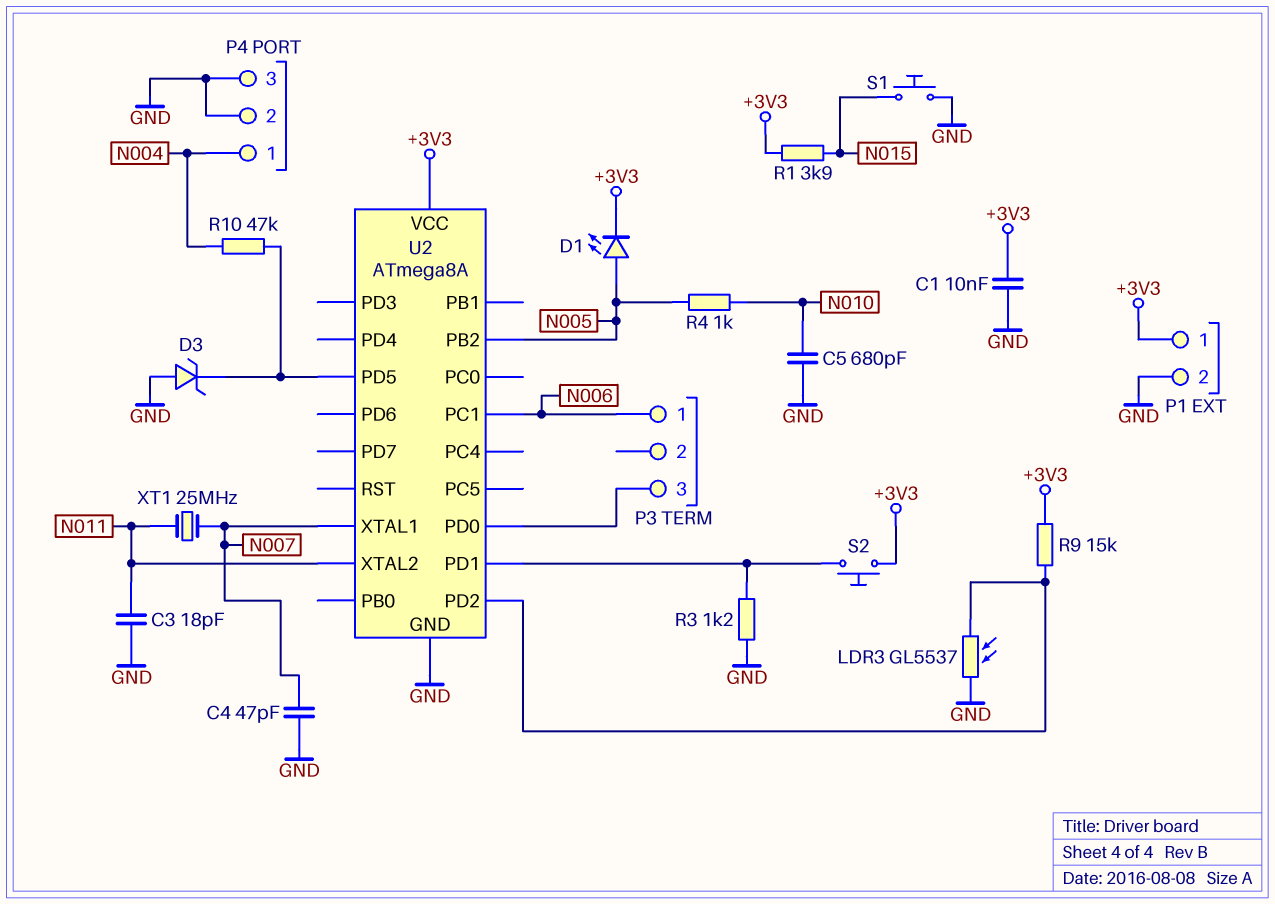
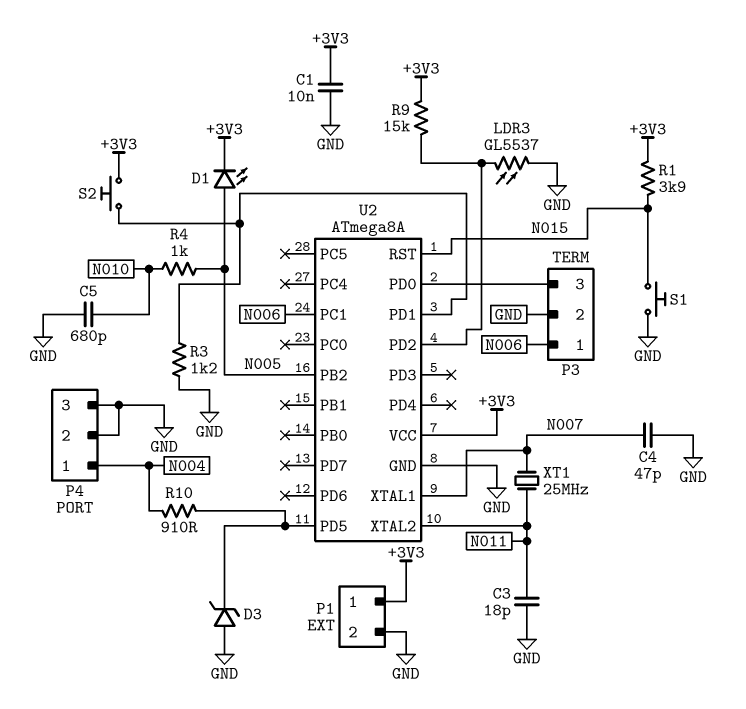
P3 pin 2: none -> GND
R10: 47k (N004, U2/PD5) -> 910 (N004, U2/PD5)
U2 pin RST: none -> N015

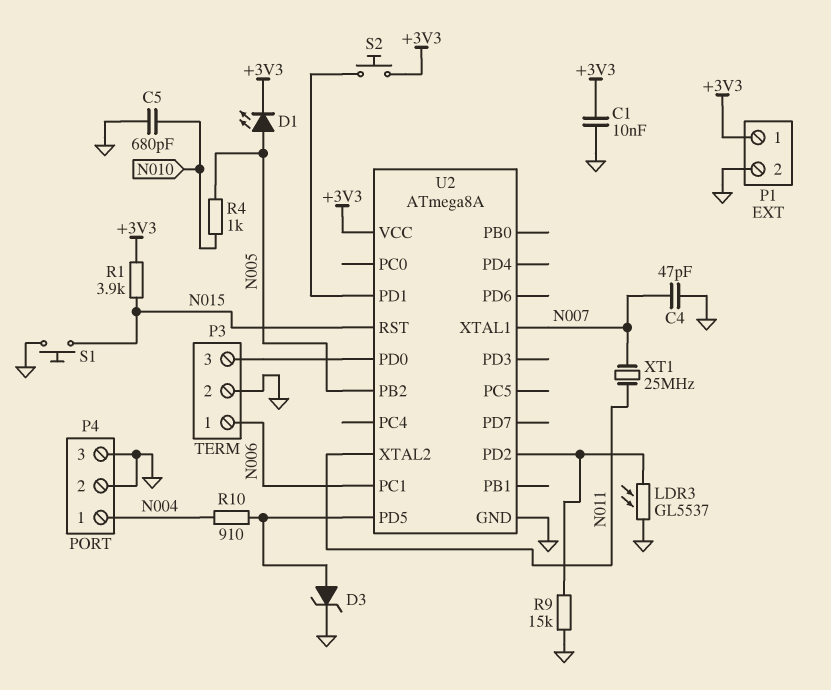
C3: 18pF (GND, N011) -> none
D3: zener (A GND, K U2/PD5) -> zener (A U2/PD5, K GND)
R3: 1.2k (GND, U2/PD1) -> none
R9: 15k (+3V3, U2/PD2) -> 15k (GND, U2/PD2)

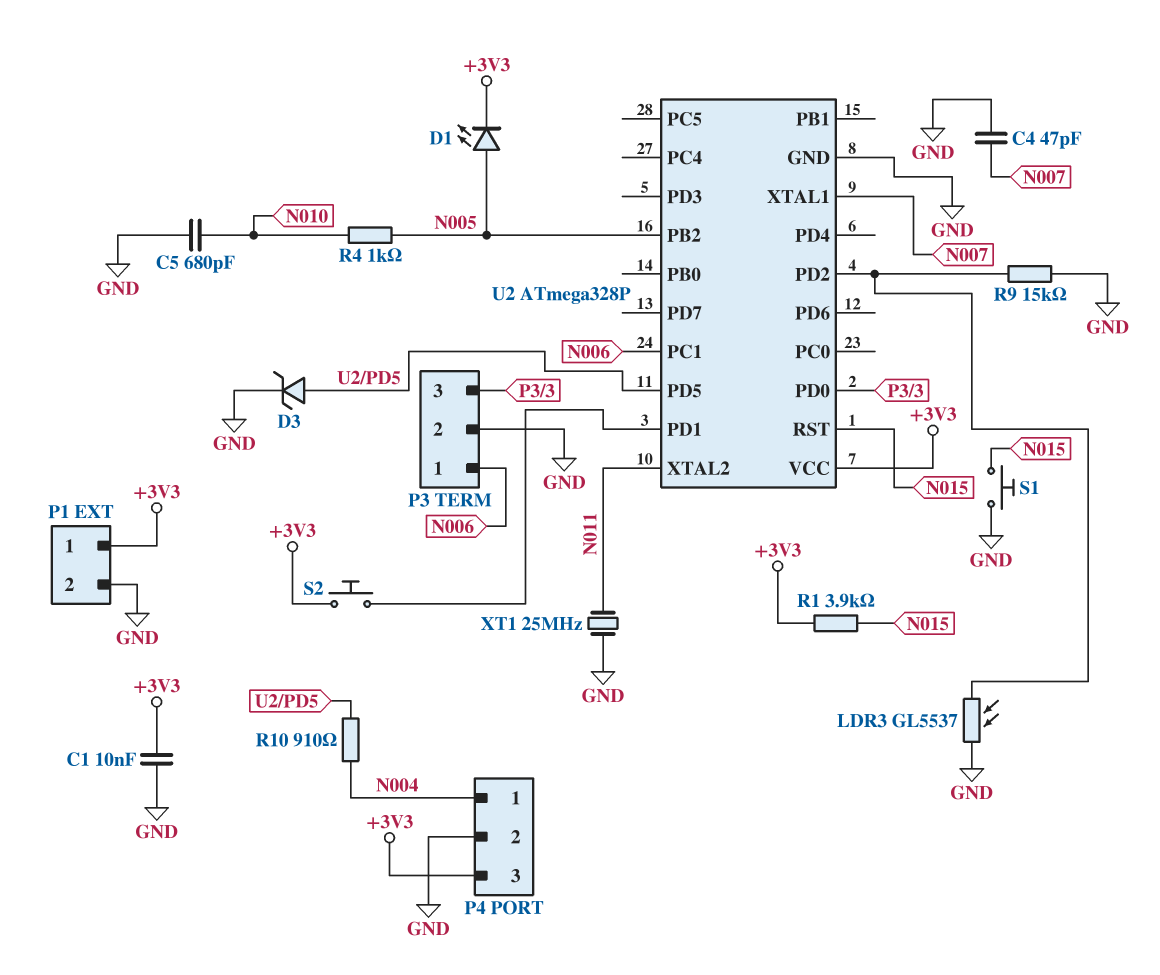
P4 pin 3: GND -> +3V3
U2: ATmega8A -> ATmega328P
XT1: 25MHz (N007, N011) -> 25MHz (GND, N011)

